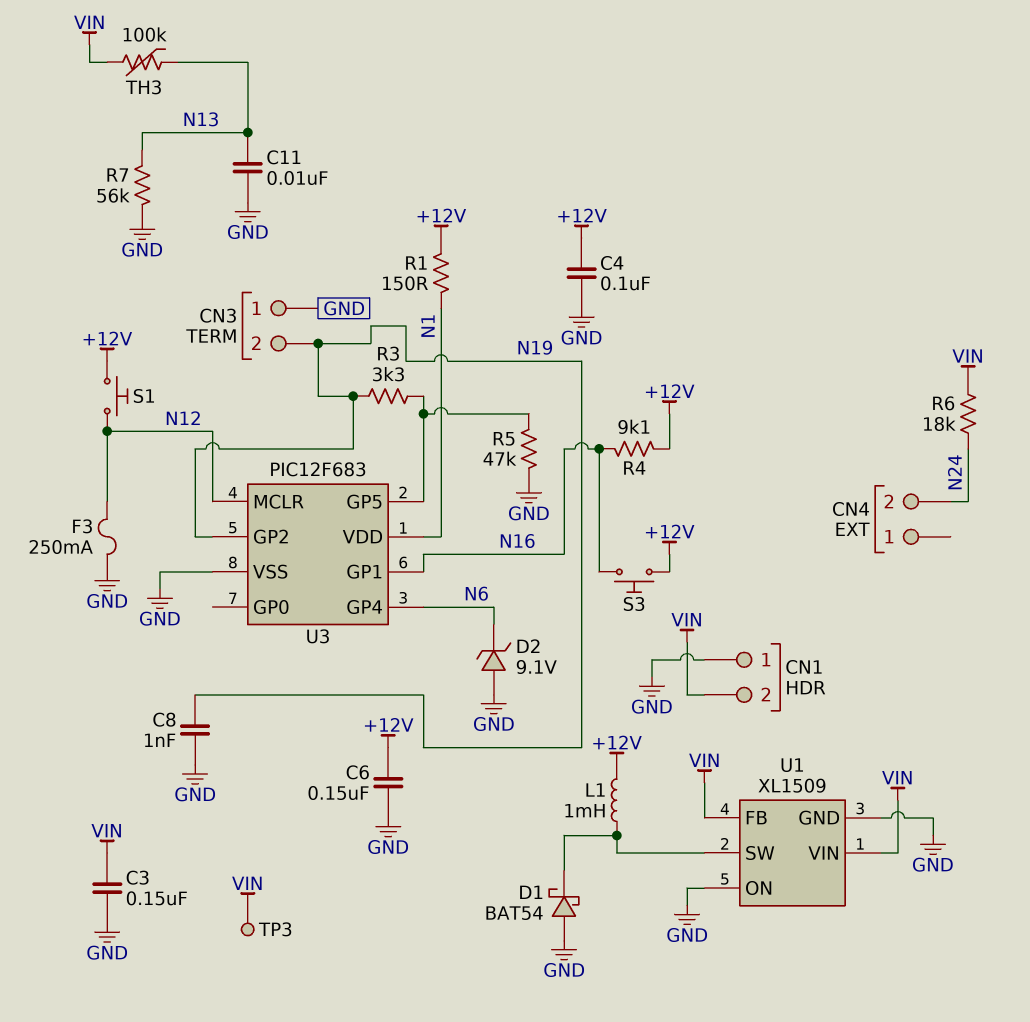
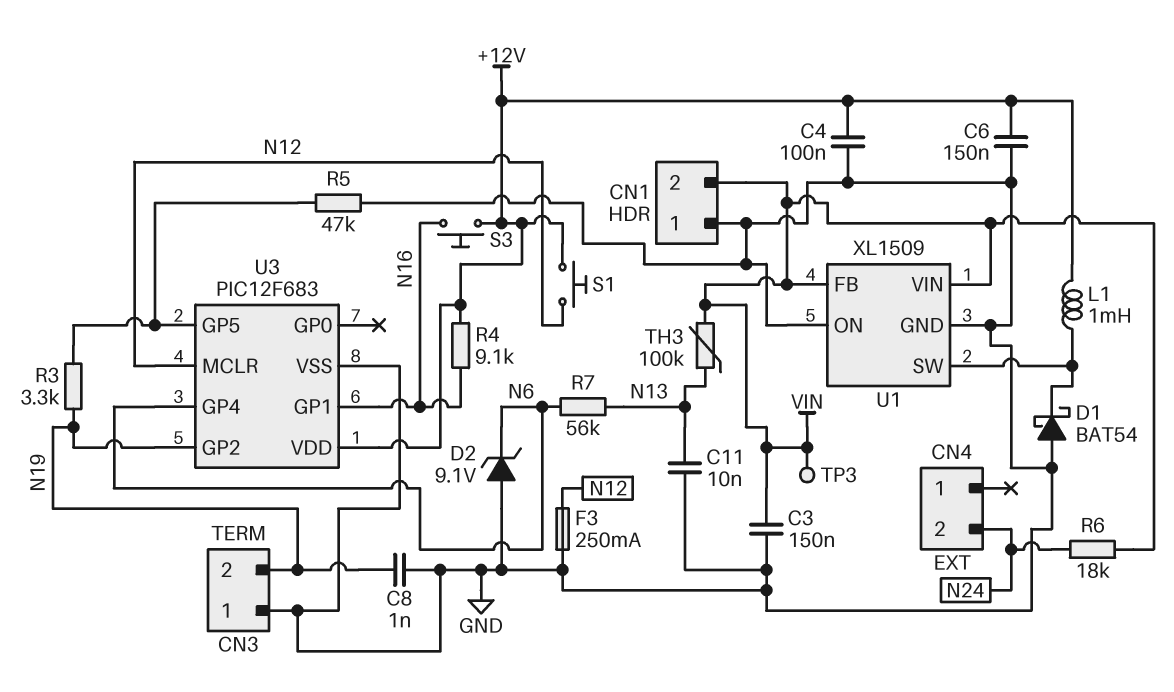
R1: 150 (+12V, N1) -> none
R7: 56k (GND, N13) -> 56k (N6, N13)
U3 pin VDD: N1 -> +12V

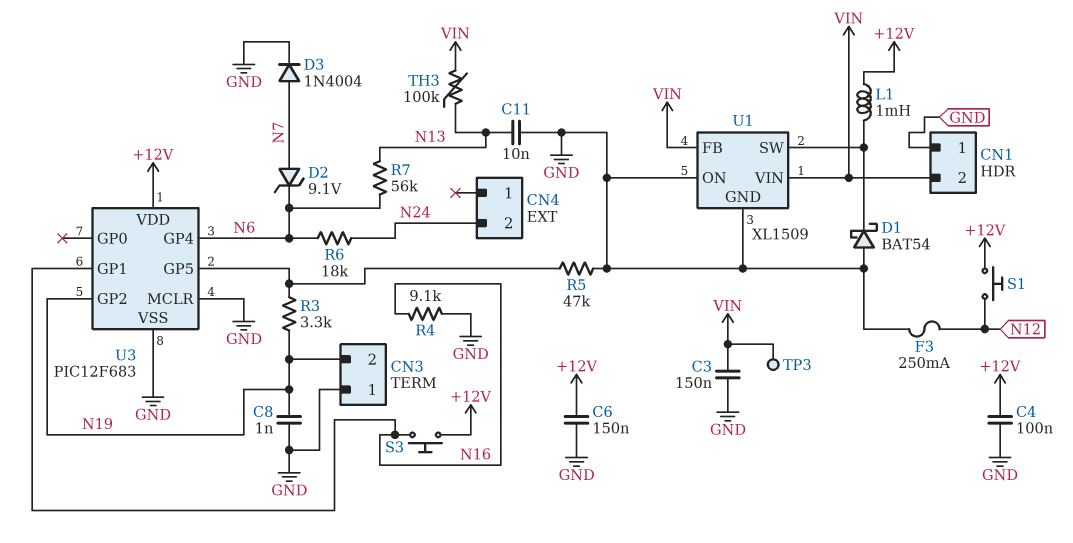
D2: zener 9.1V (A GND, K N6) -> zener 9.1V (A N7, K N6)
D3: none -> diode 1N4004 (A N7, K GND)
R4: 9.1k (+12V, N16) -> 9.1k (GND, N16)
R6: 18k (N24, VIN) -> 18k (N6, N24)
U3 pin MCLR: N12 -> GND

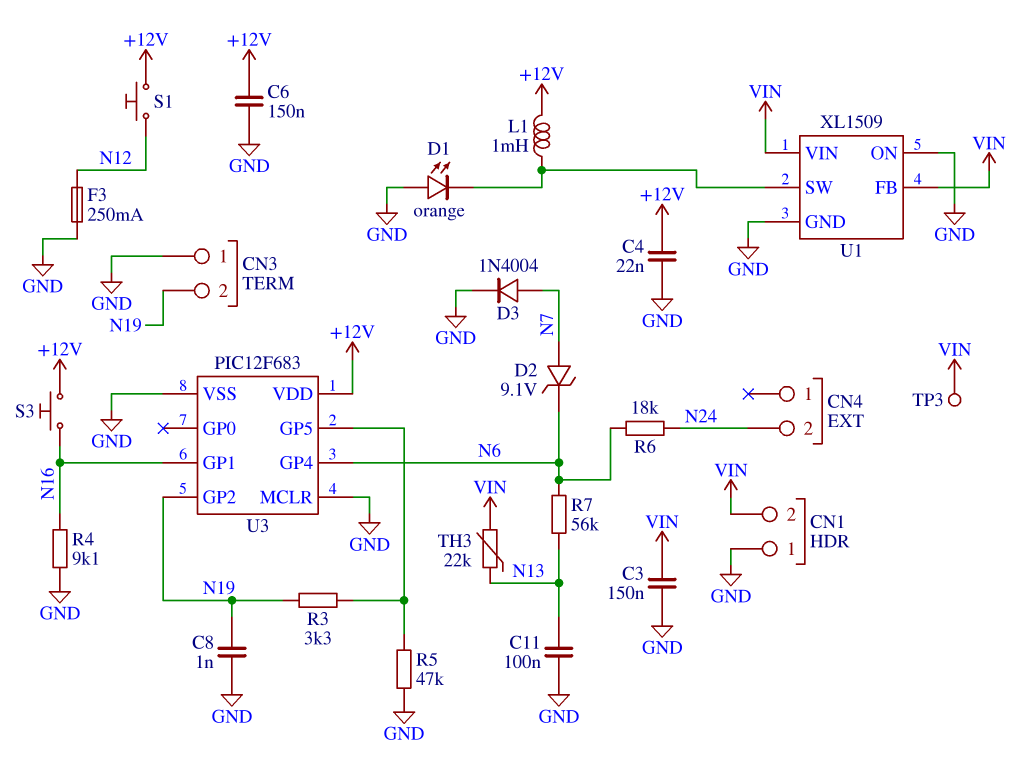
C4: 100nF (+12V, GND) -> 22nF (+12V, GND)
C11: 10nF (GND, N13) -> 100nF (GND, N13)
D1: schottky BAT54 (A GND, K U1/SW) -> LED orange (A GND, K U1/SW)
TH3: 100k (N13, VIN) -> 22k (N13, VIN)

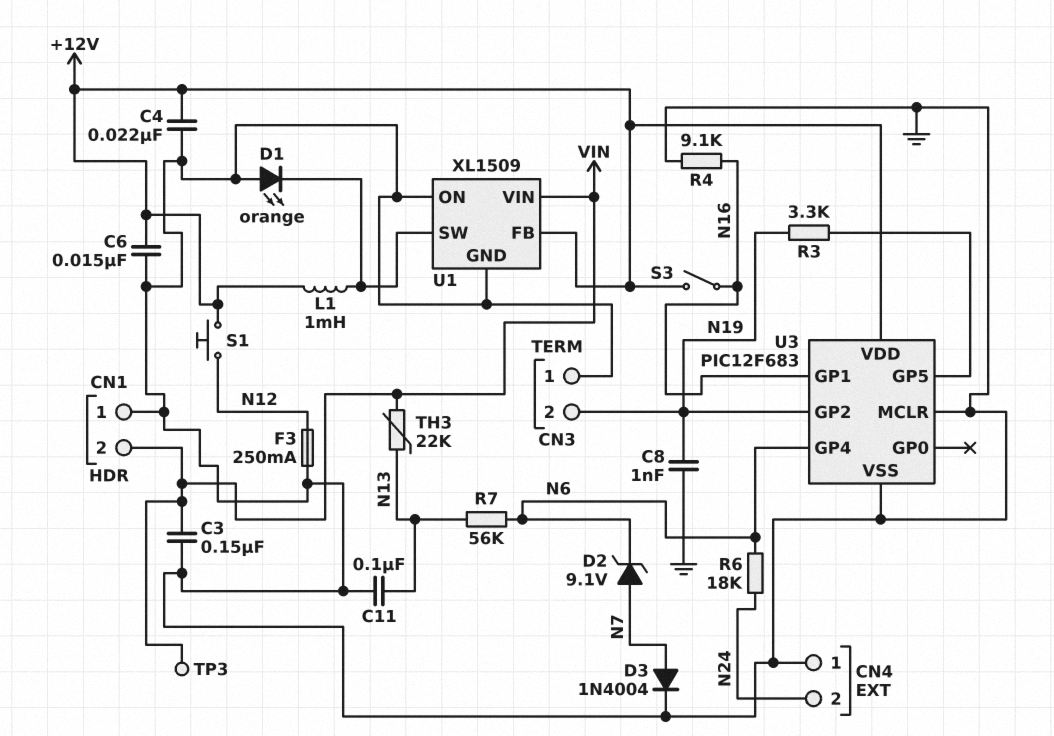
C6: 150nF (+12V, GND) -> 15nF (+12V, GND)
CN4 pin 1: none -> GND
R5: 47k (GND, U3/GP5) -> none
S3: button (+12V, N16) -> switch (+12V, N16)
U1 pin FB: VIN -> +12V

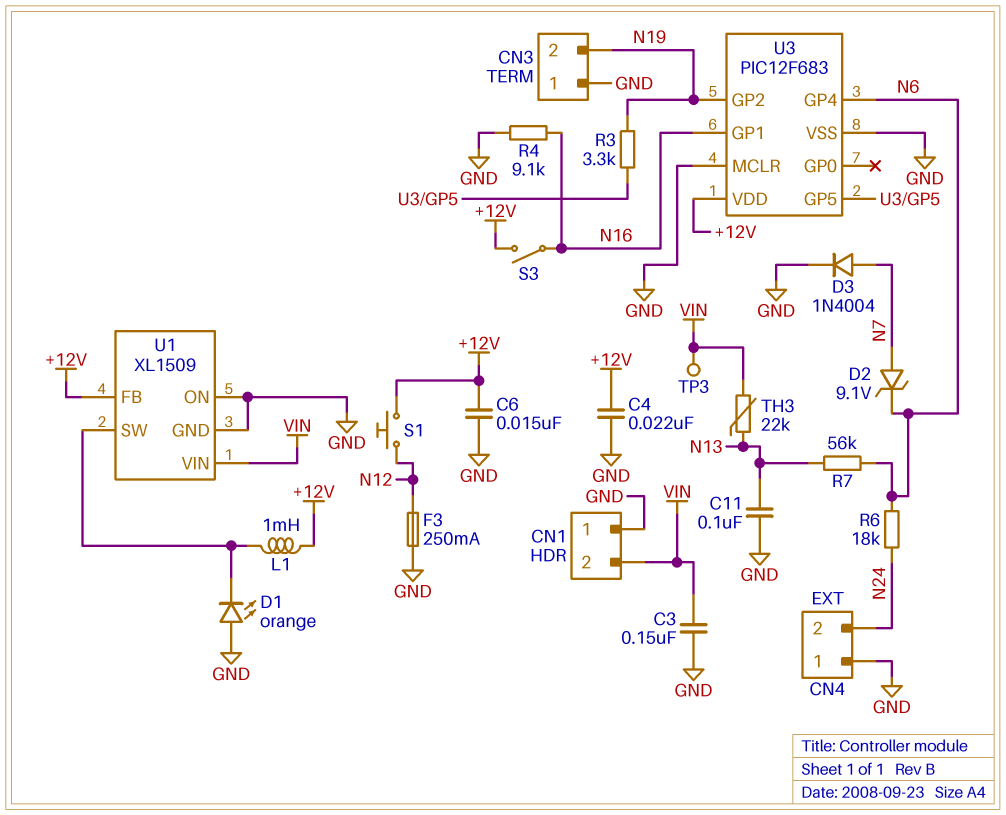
C8: 1nF (GND, N19) -> none

